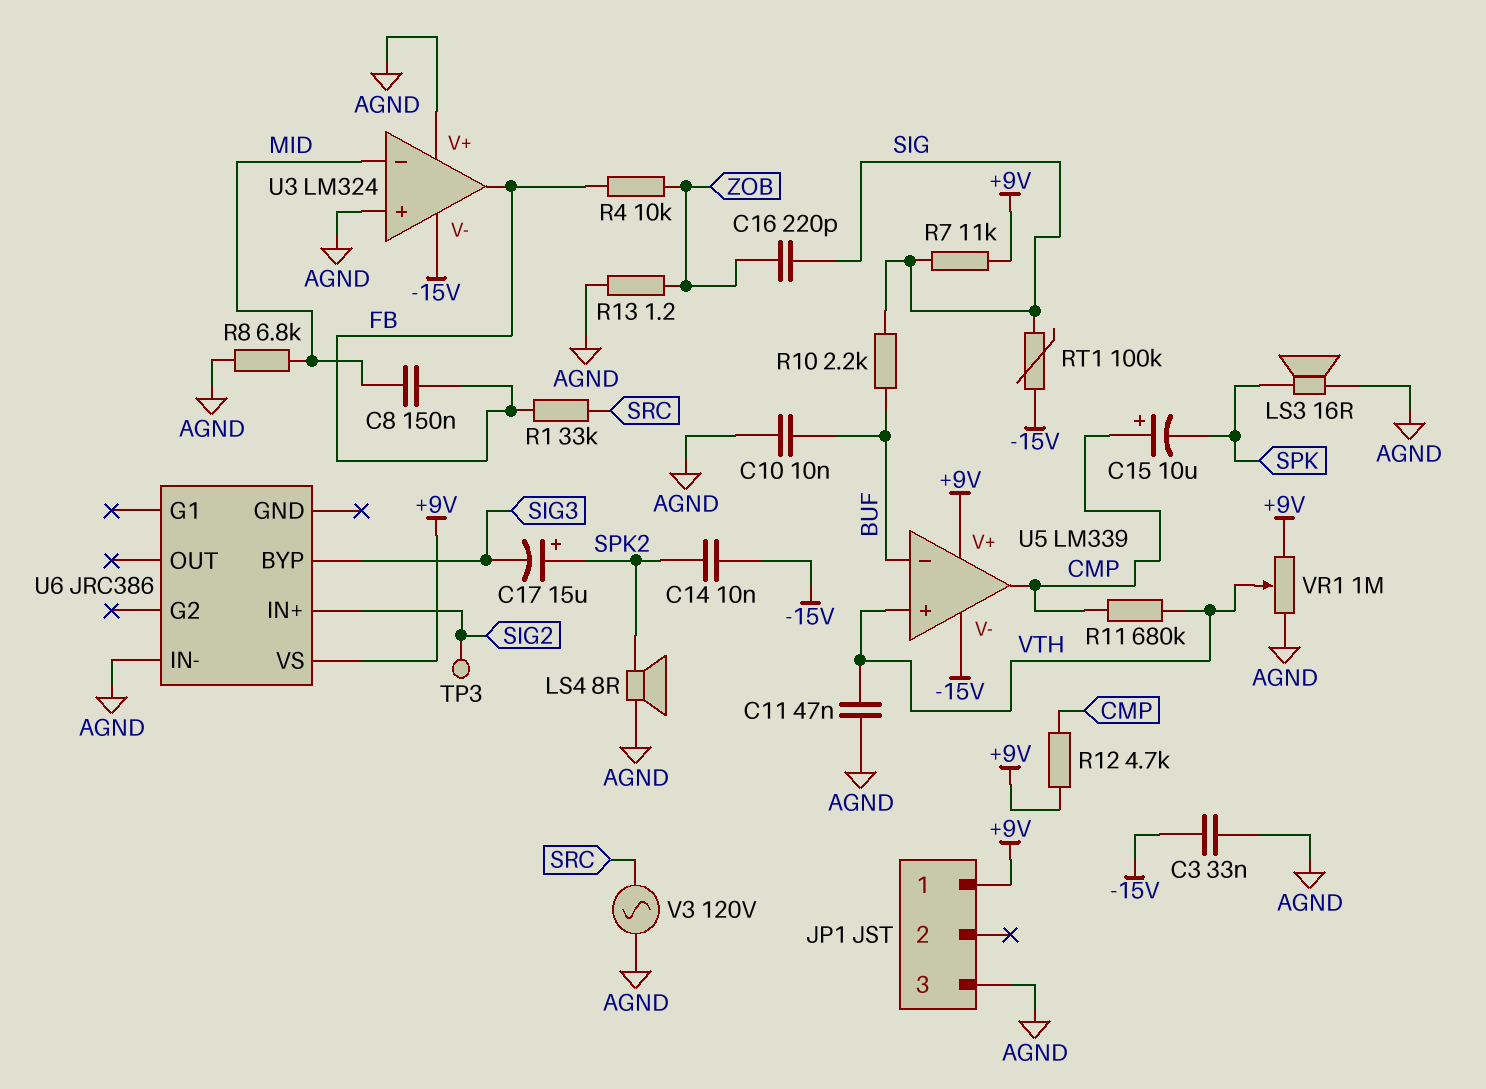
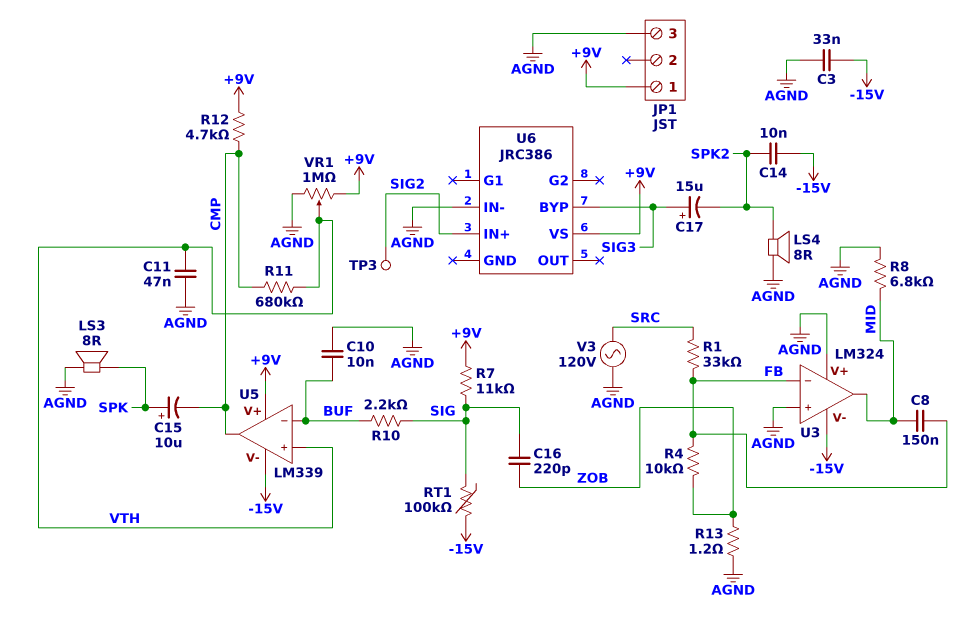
C15: 10uF (plus CMP, minus SPK) -> 10uF (plus SPK, minus CMP)
C17: 15uF (plus SPK2, minus SIG3) -> 15uF (plus SIG3, minus SPK2)
LS3: speaker 16R (AGND, SPK) -> speaker 8R (AGND, SPK)
U3 pin in-: MID -> FB
U3 pin out: FB -> MID

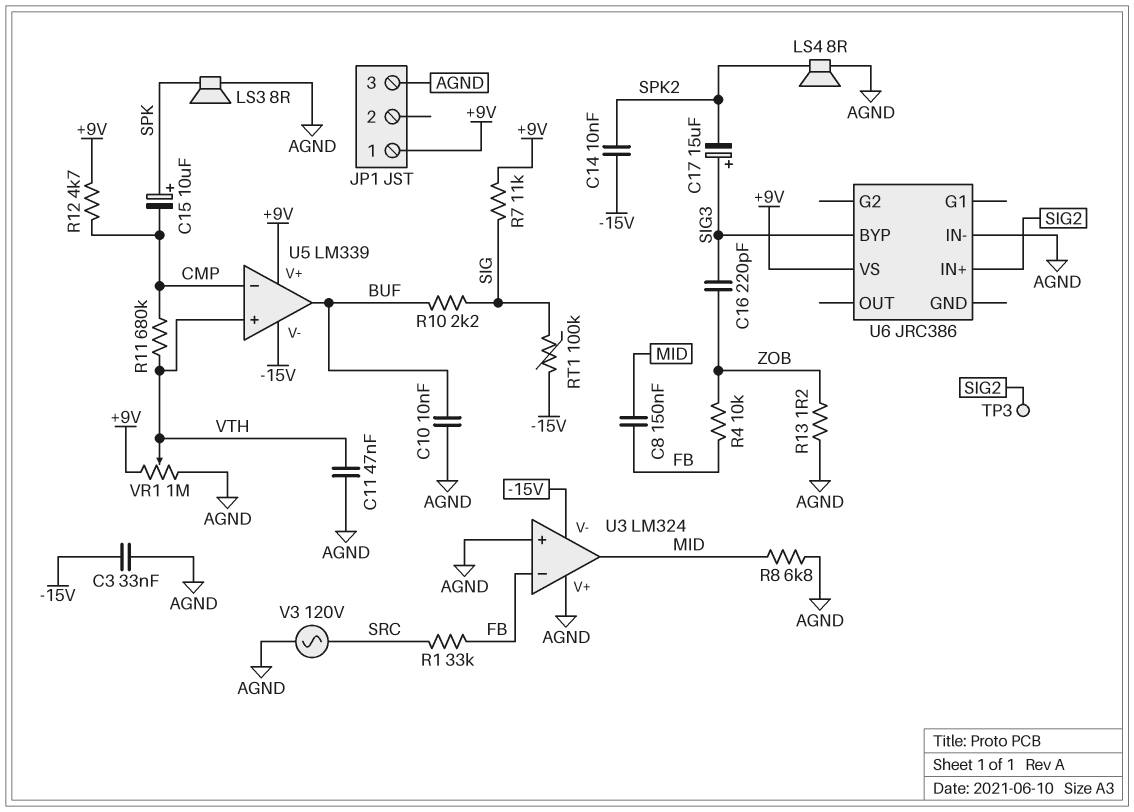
C16: 220pF (SIG, ZOB) -> 220pF (SIG3, ZOB)
U5 pin in-: BUF -> CMP
U5 pin out: CMP -> BUF

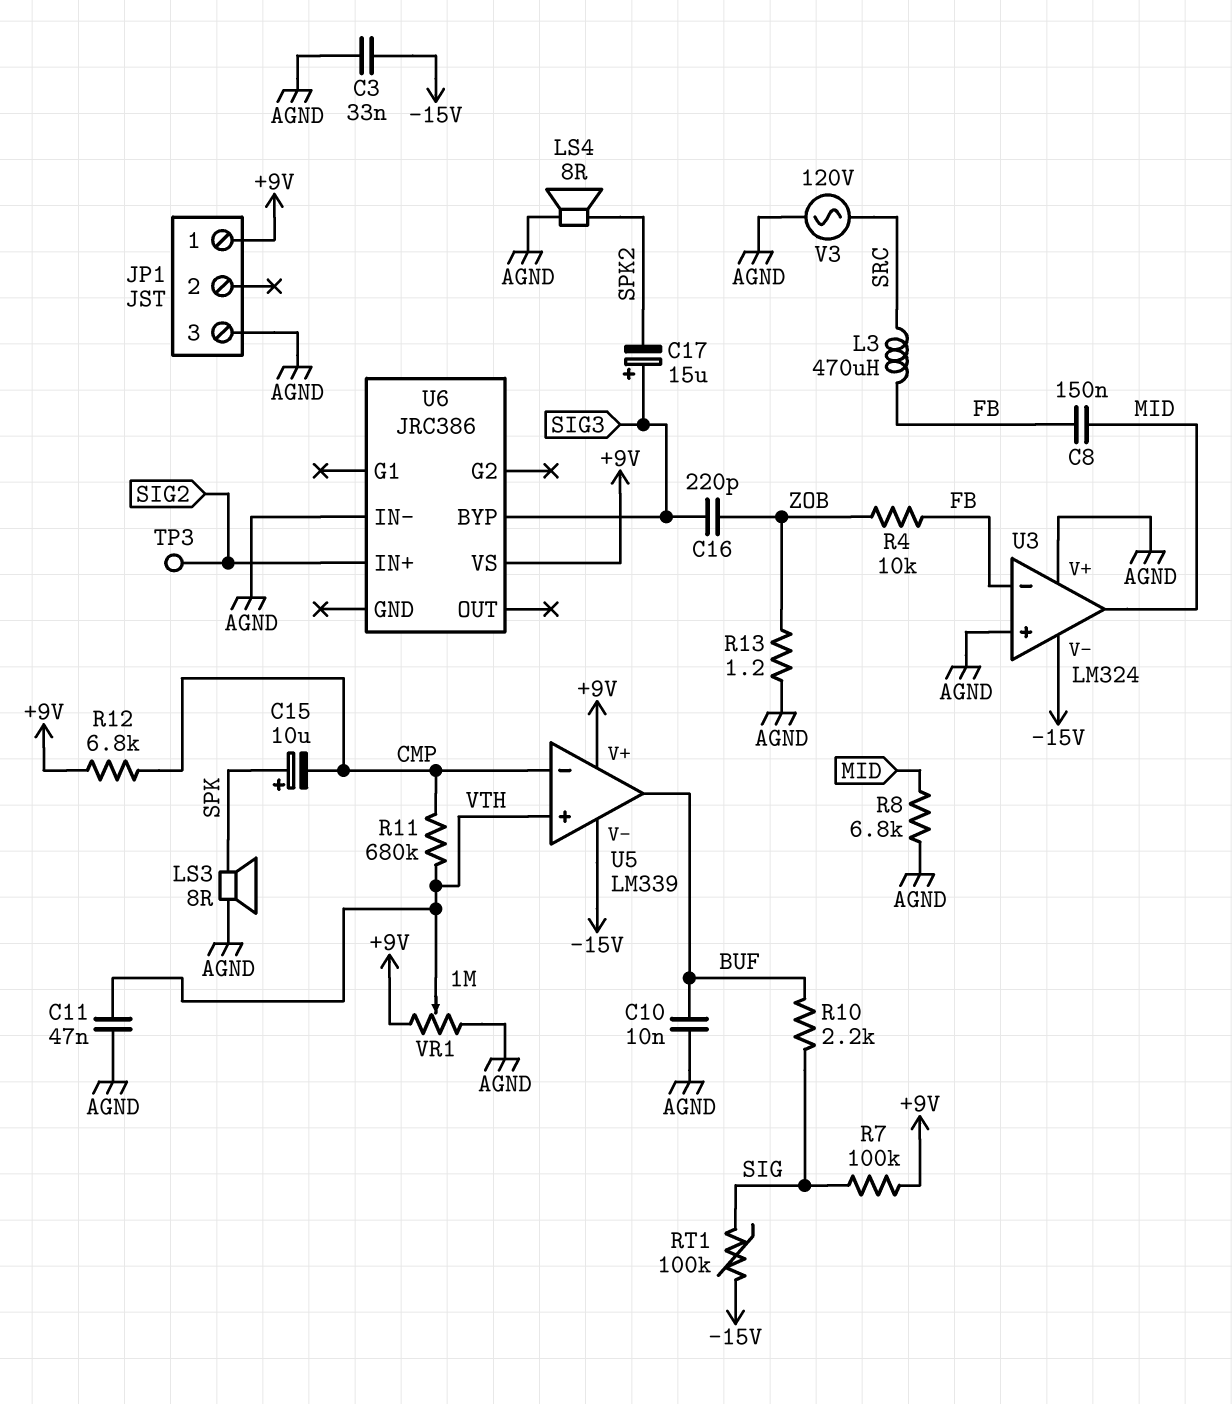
C14: 10nF (-15V, SPK2) -> none
L3: none -> 470uH (FB, SRC)
R1: 33k (FB, SRC) -> none
R7: 11k (+9V, SIG) -> 100k (+9V, SIG)
R12: 4.7k (+9V, CMP) -> 6.8k (+9V, CMP)

